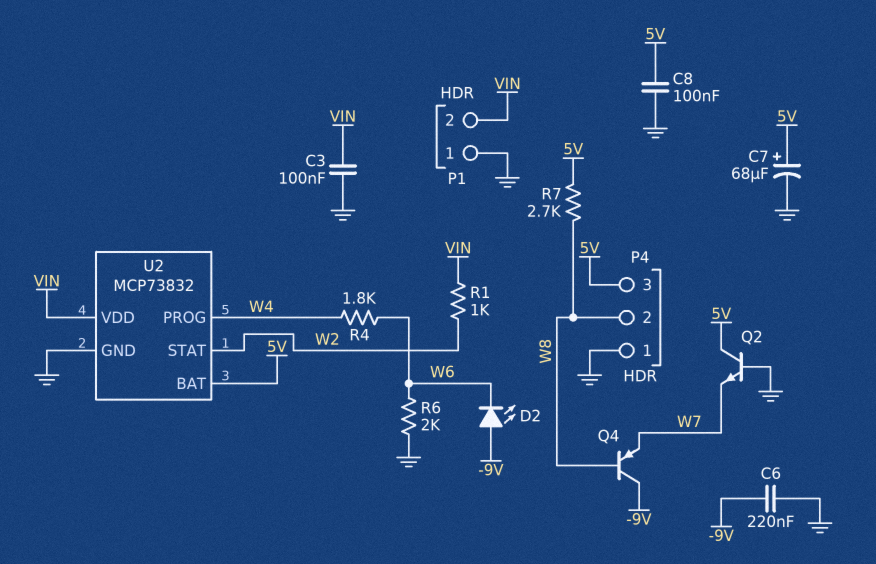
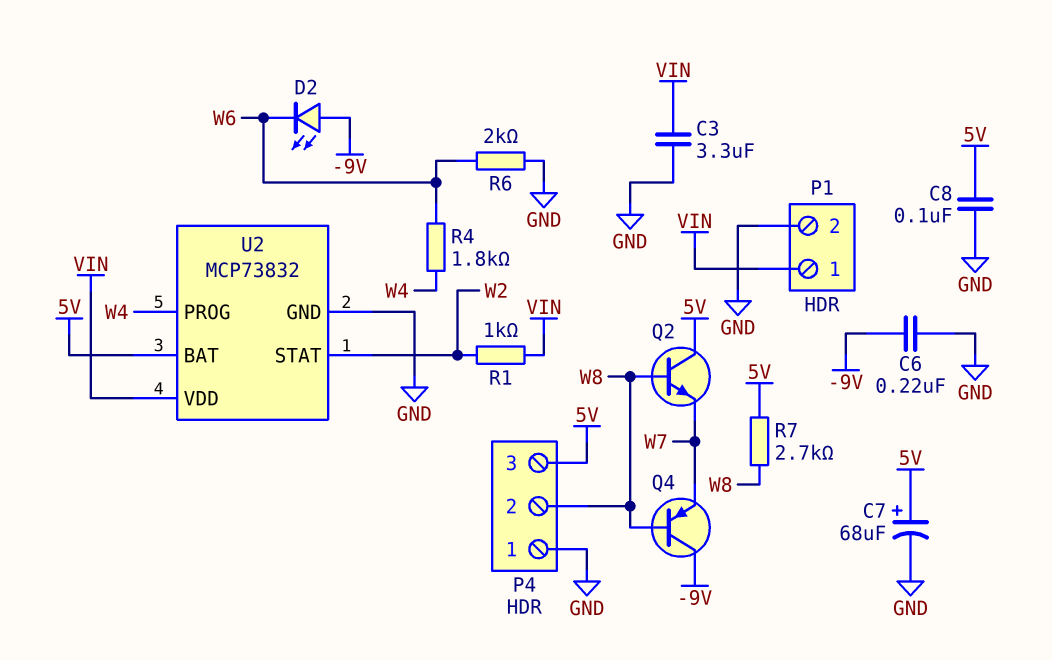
C3: 100nF (GND, VIN) -> 3.3uF (GND, VIN)
P1 pin 1: GND -> VIN
P1 pin 2: VIN -> GND
Q2: NPN (B GND, C 5V, E W7) -> NPN (B W8, C 5V, E W7)

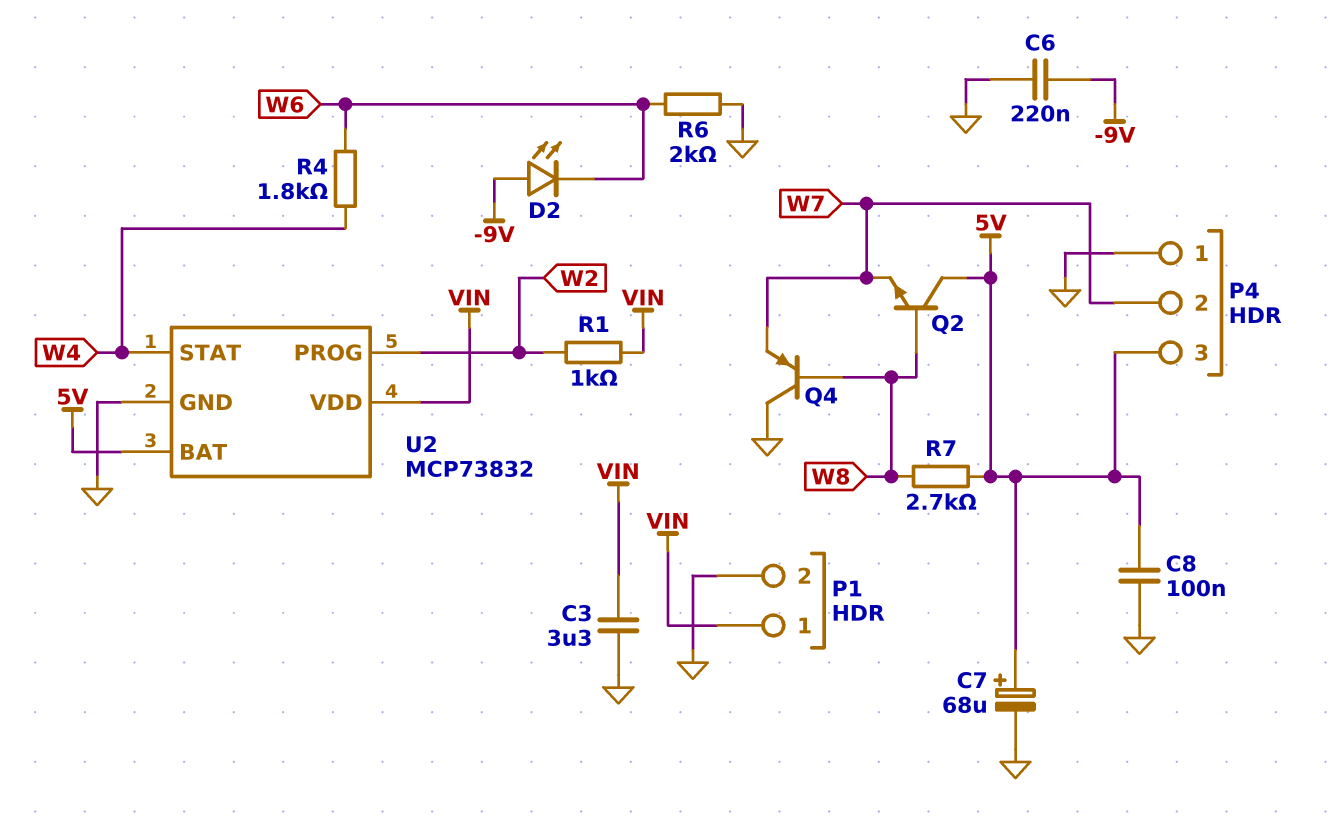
P4 pin 2: W8 -> W7
Q4: PNP (B W8, C -9V, E W7) -> PNP (B W8, C GND, E W7)
U2 pin PROG: W4 -> W2
U2 pin STAT: W2 -> W4

